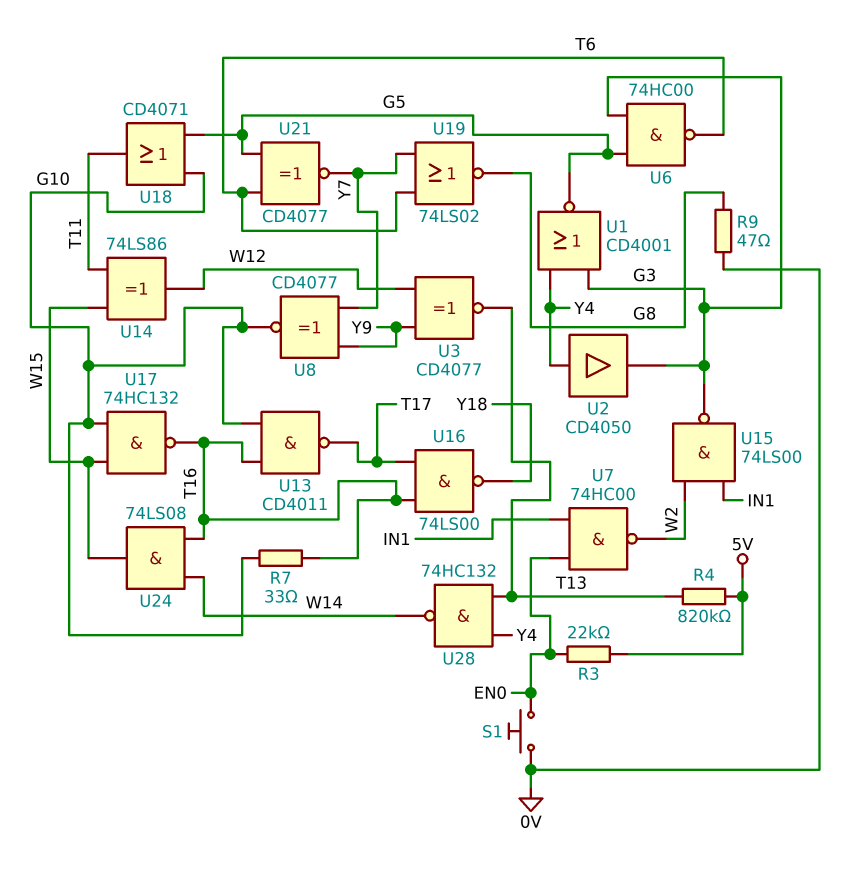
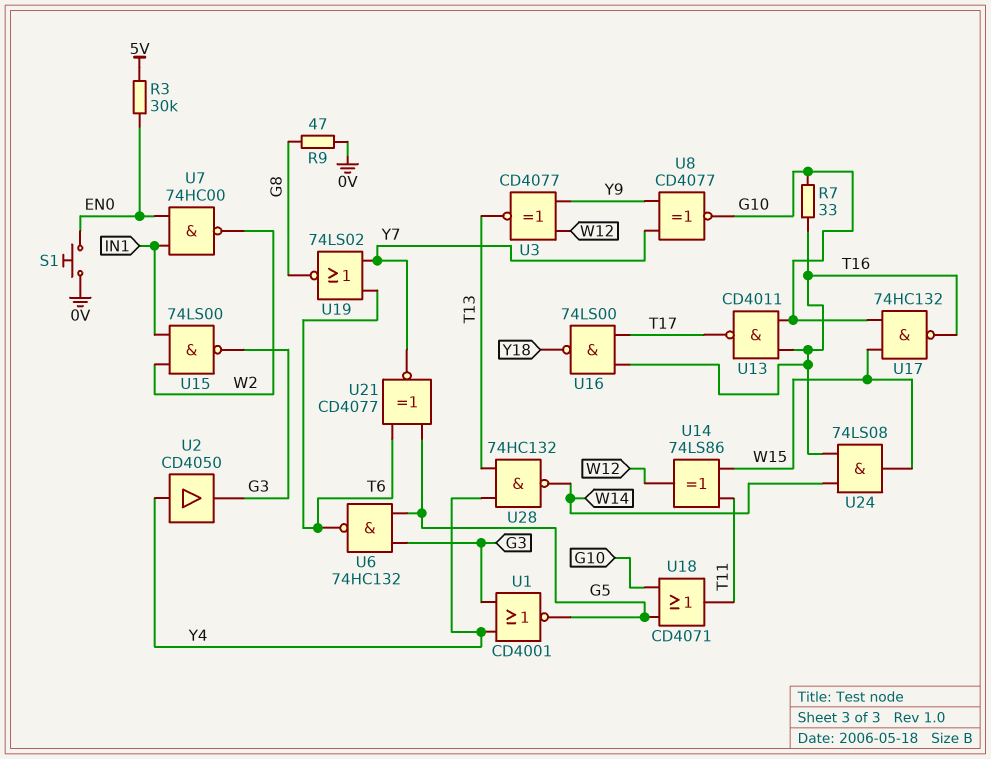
R3: 22k (5V, EN0) -> 30k (5V, EN0)
R4: 820k (5V, T13) -> none
U6: NAND 74HC00 (in G3, in G5, out T6) -> NAND 74HC132 (in G3, in G5, out T6)

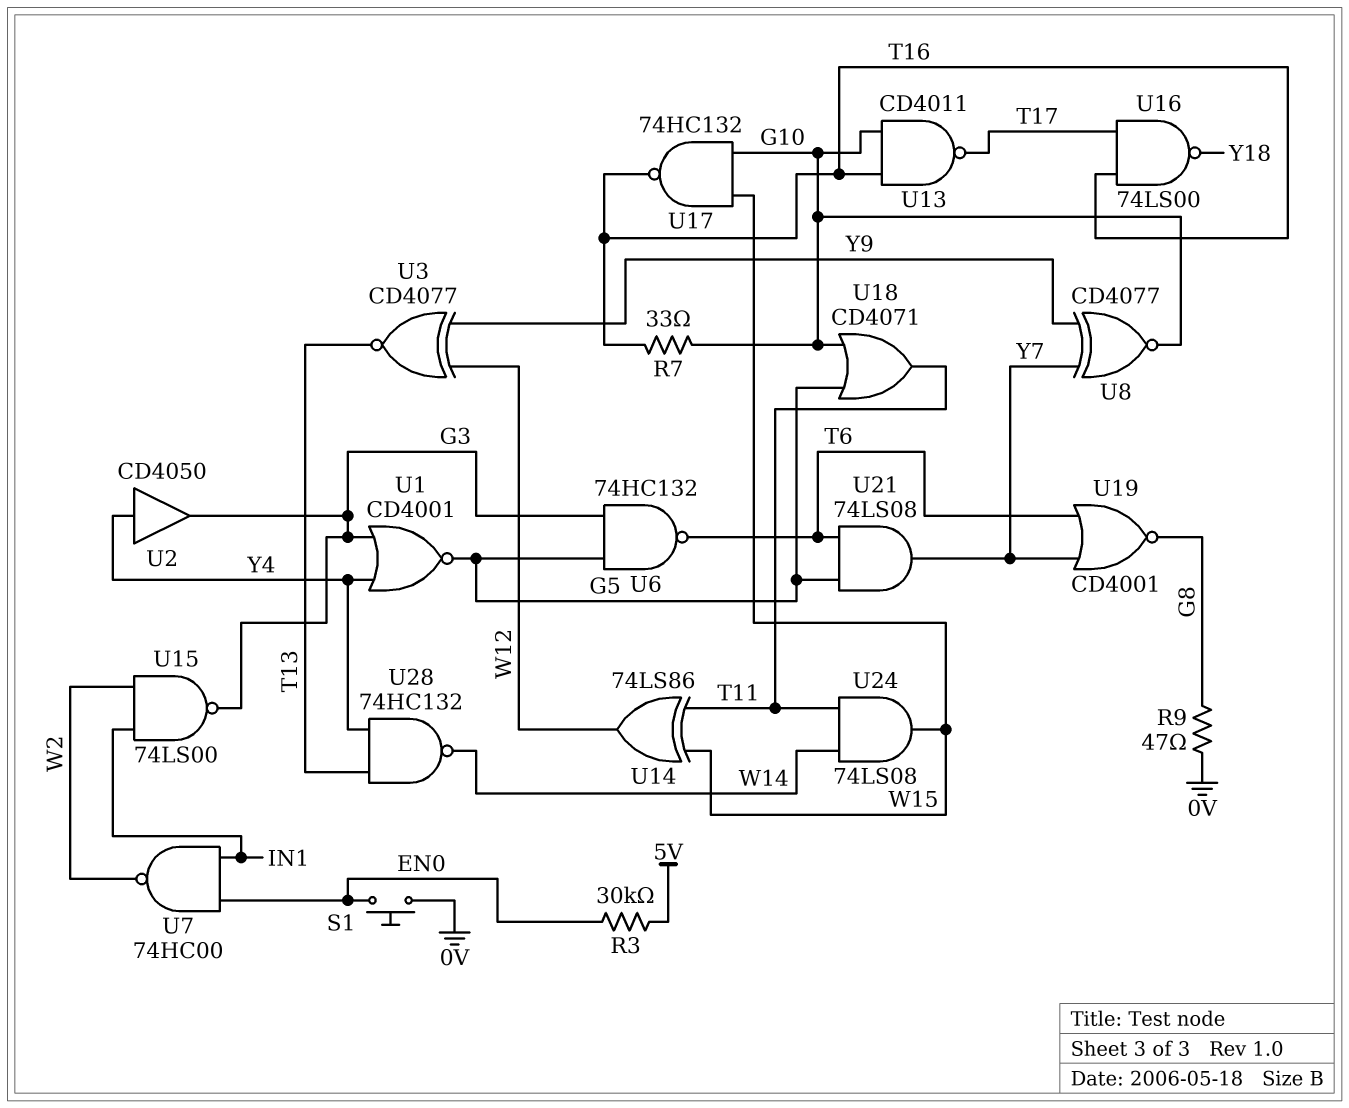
U19: NOR 74LS02 (in T6, in Y7, out G8) -> NOR CD4001 (in T6, in Y7, out G8)
U21: XNOR CD4077 (in G5, in T6, out Y7) -> AND 74LS08 (in G5, in T6, out Y7)
U24: AND 74LS08 (in T16, in W14, out W15) -> AND 74LS08 (in T11, in W14, out W15)

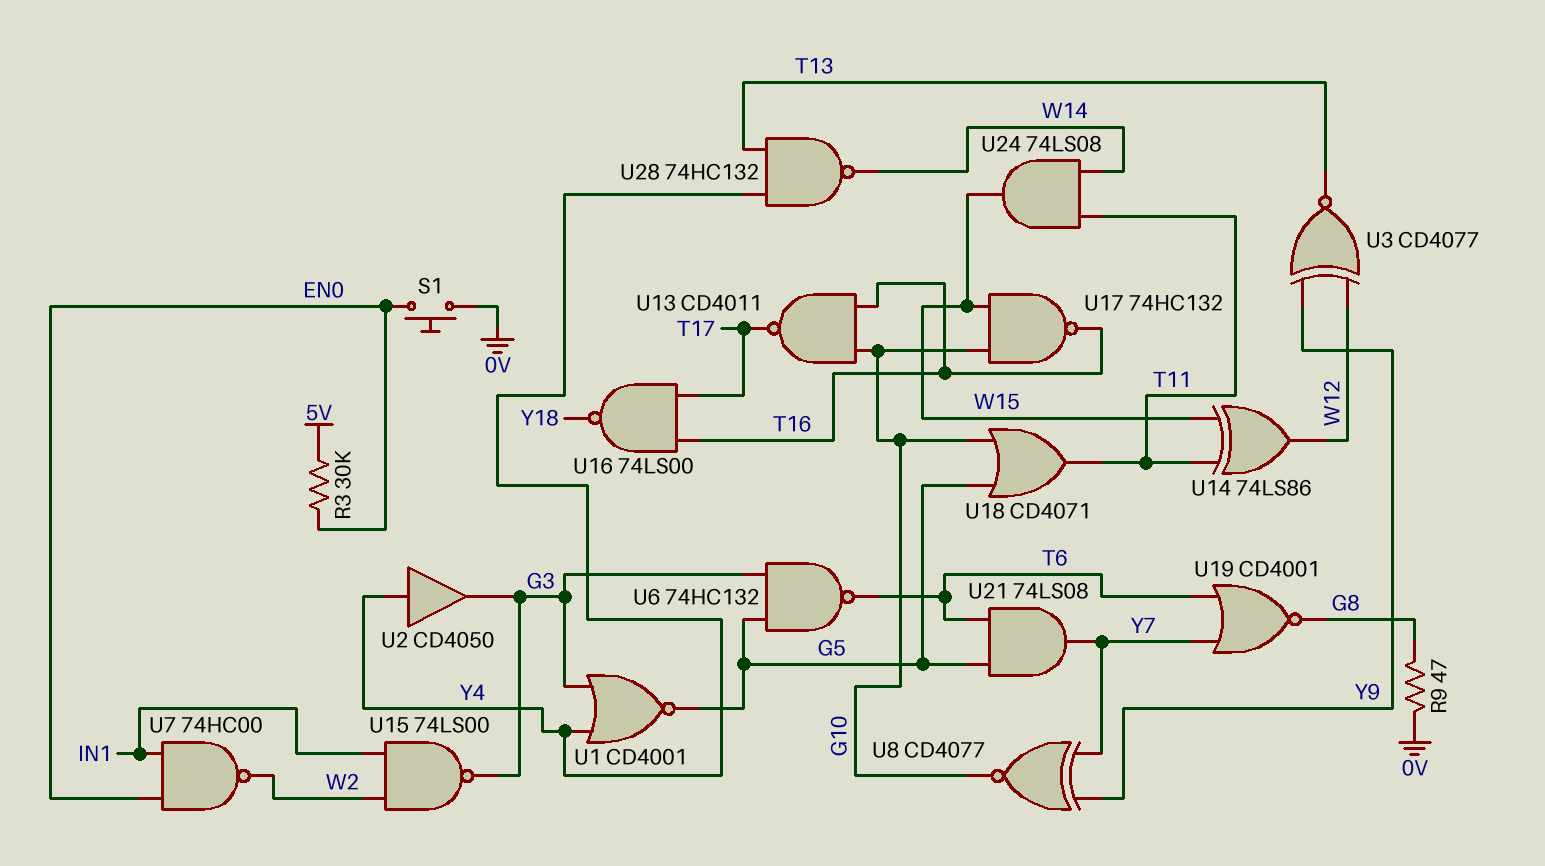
R7: 33 (G10, T16) -> none

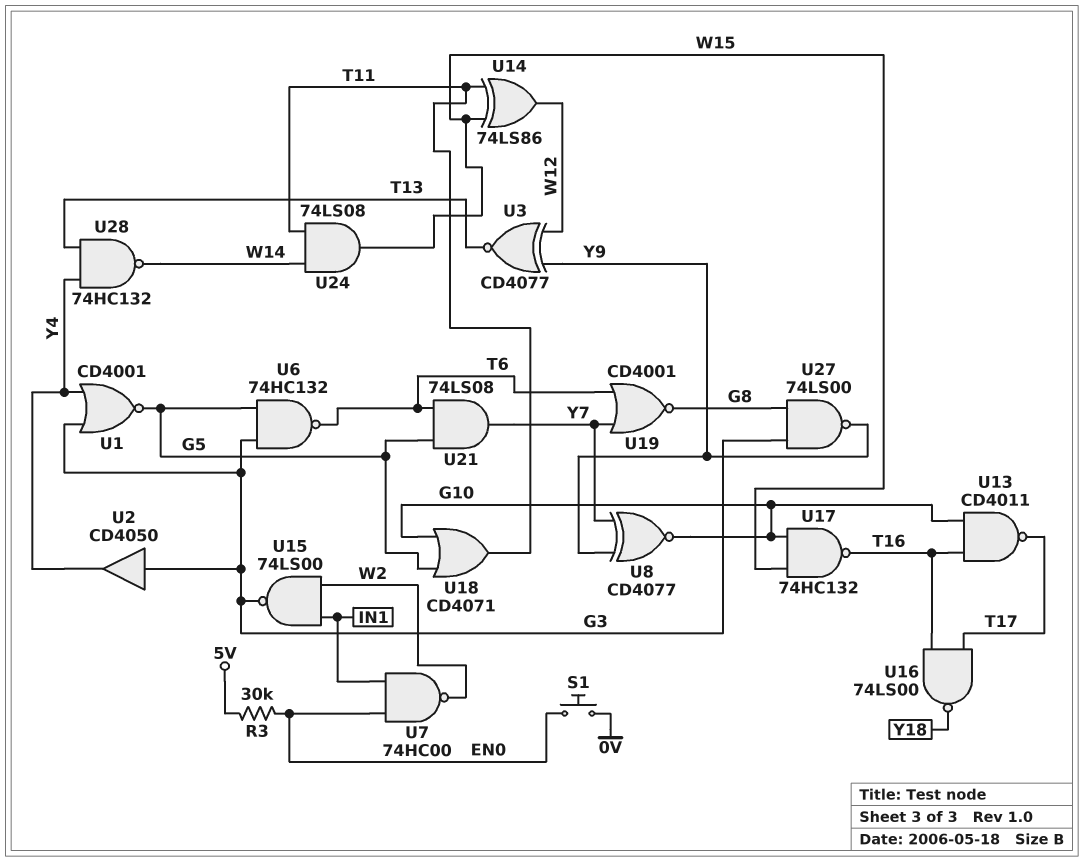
R9: 47 (0V, G8) -> none
U2: buffer CD4050 (in Y4, out G3) -> buffer CD4050 (in G3, out Y4)
U27: none -> NAND 74LS00 (in G3, in G8, out Y9)

